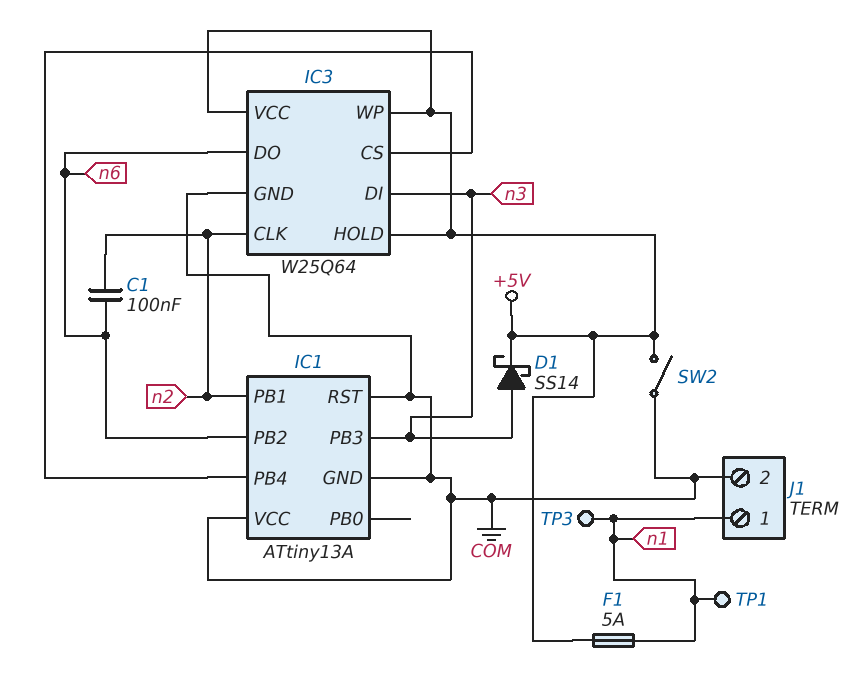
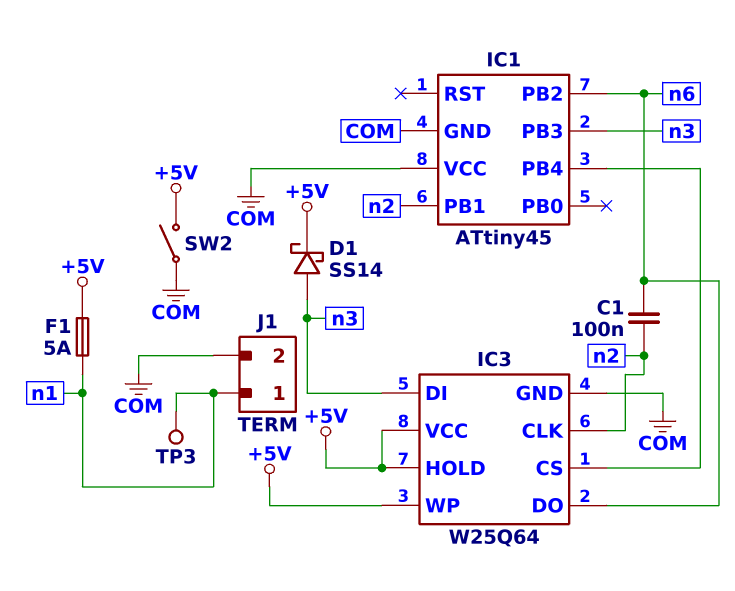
IC1: ATtiny13A -> ATtiny45
IC1 pin RST: COM -> none
TP1: test point (n1) -> none

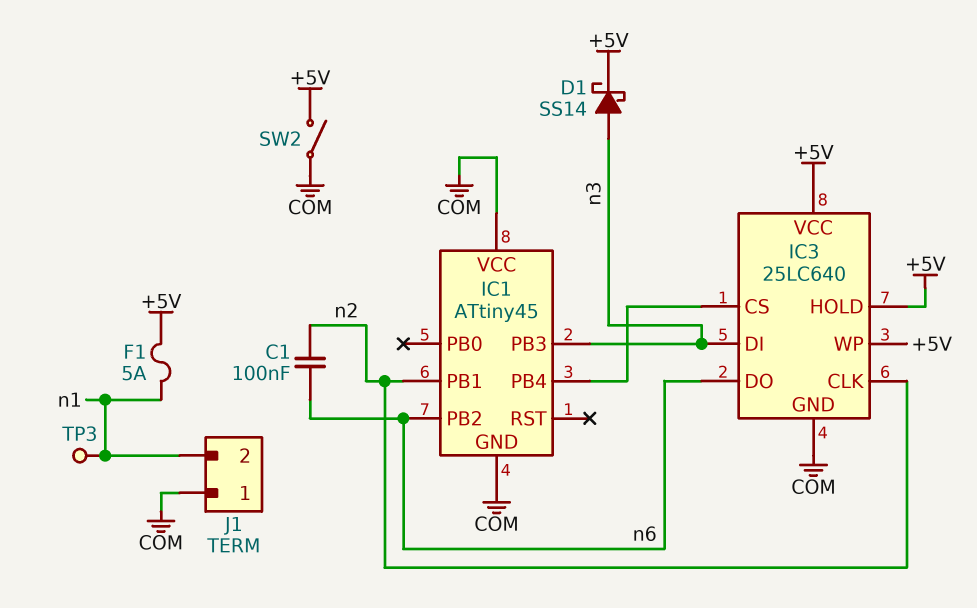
IC3: W25Q64 -> 25LC640
J1 pin 1: n1 -> COM
J1 pin 2: COM -> n1

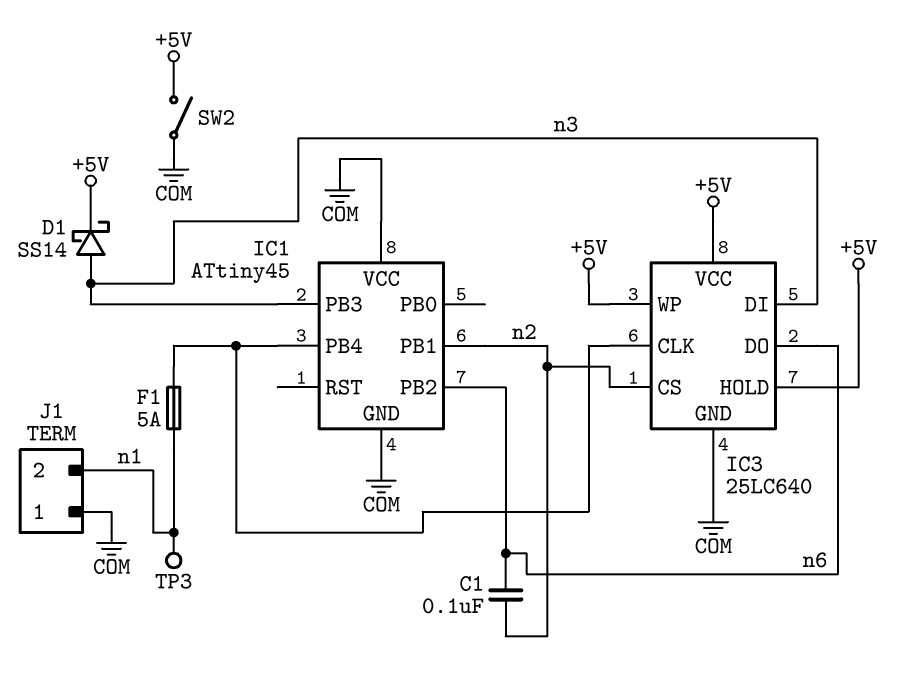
F1: 5A (+5V, n1) -> 5A (IC1/PB4, n1)
IC3 pin CLK: n2 -> IC1/PB4
IC3 pin CS: IC1/PB4 -> n2

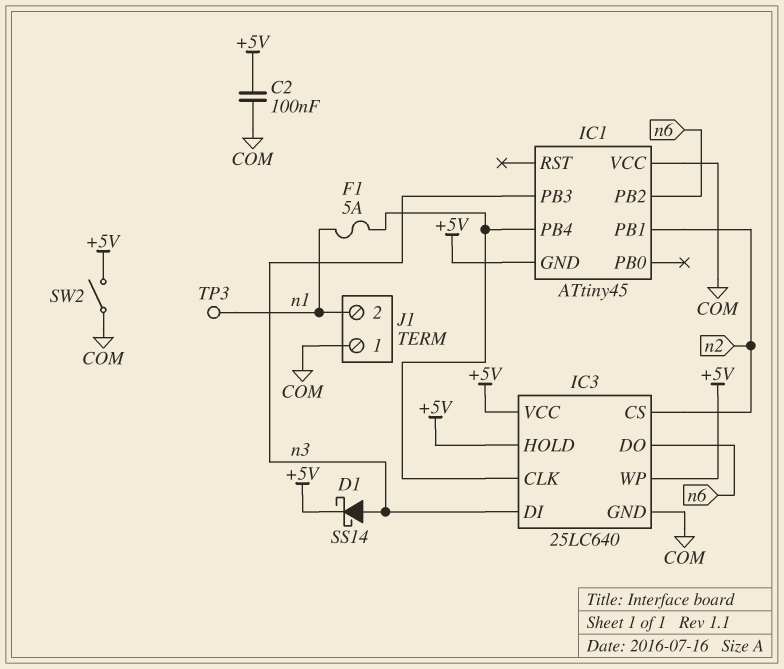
C1: 100nF (n2, n6) -> none
C2: none -> 100nF (+5V, COM)
IC1 pin GND: COM -> +5V

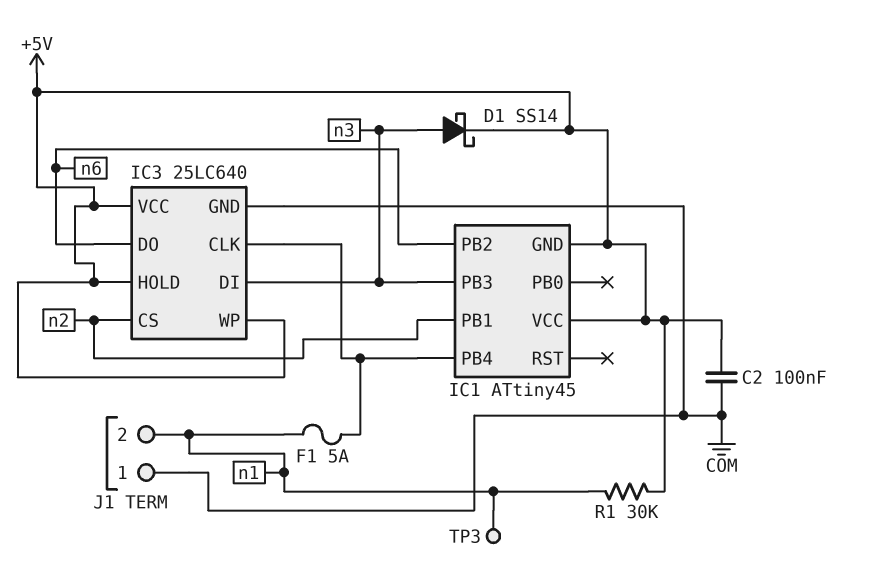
IC1 pin VCC: COM -> +5V
R1: none -> 30k (+5V, n1)
SW2: switch (+5V, COM) -> none

